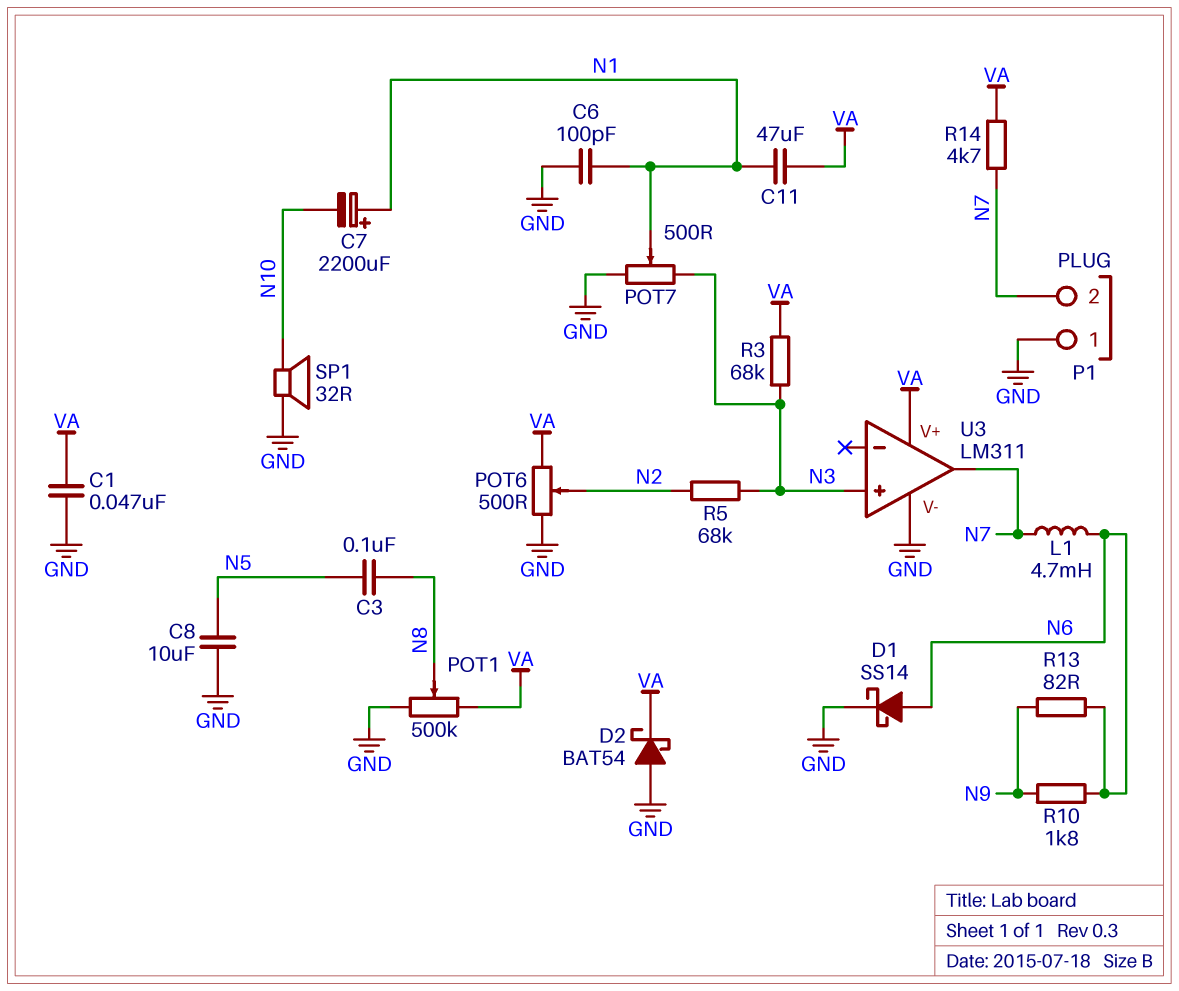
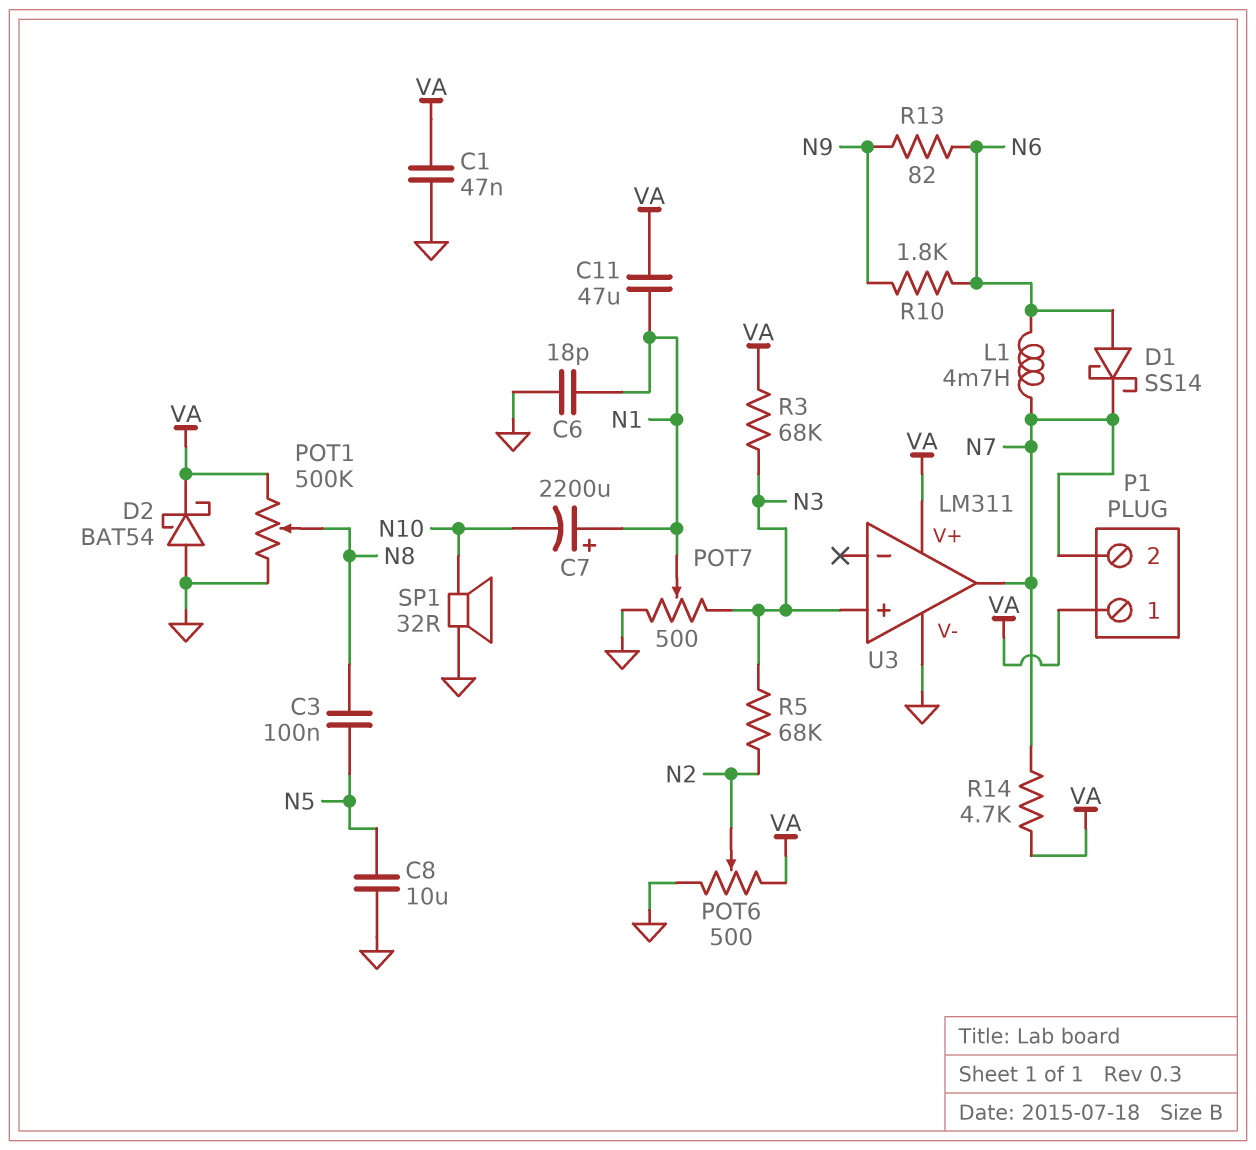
C6: 100pF (GND, N1) -> 18pF (GND, N1)
D1: schottky SS14 (A N6, K GND) -> schottky SS14 (A N6, K N7)
P1 pin 1: GND -> VA

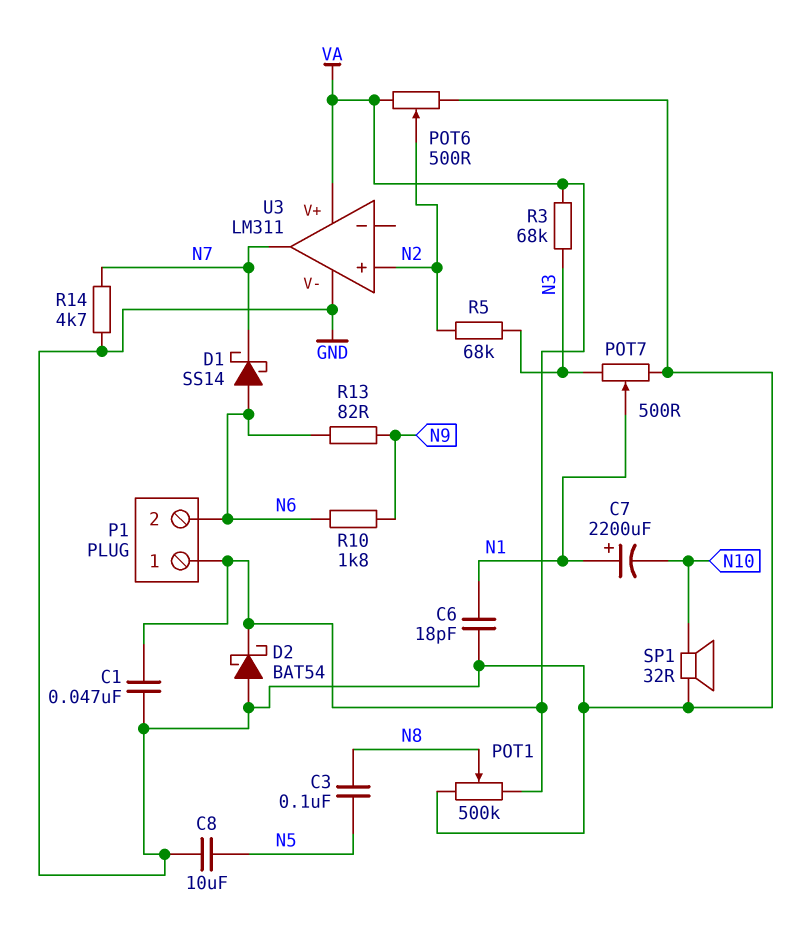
C11: 47uF (N1, VA) -> none
L1: 4.7mH (N6, N7) -> none
P1 pin 2: N7 -> N6
R14: 4.7k (N7, VA) -> 4.7k (GND, N7)
U3 pin in+: N3 -> N2

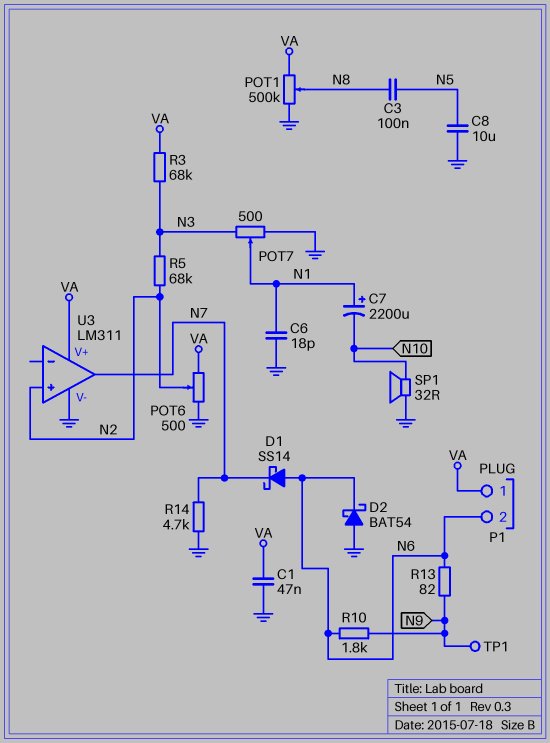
D2: schottky BAT54 (A GND, K VA) -> schottky BAT54 (A GND, K N6)
TP1: none -> test point (N9)

